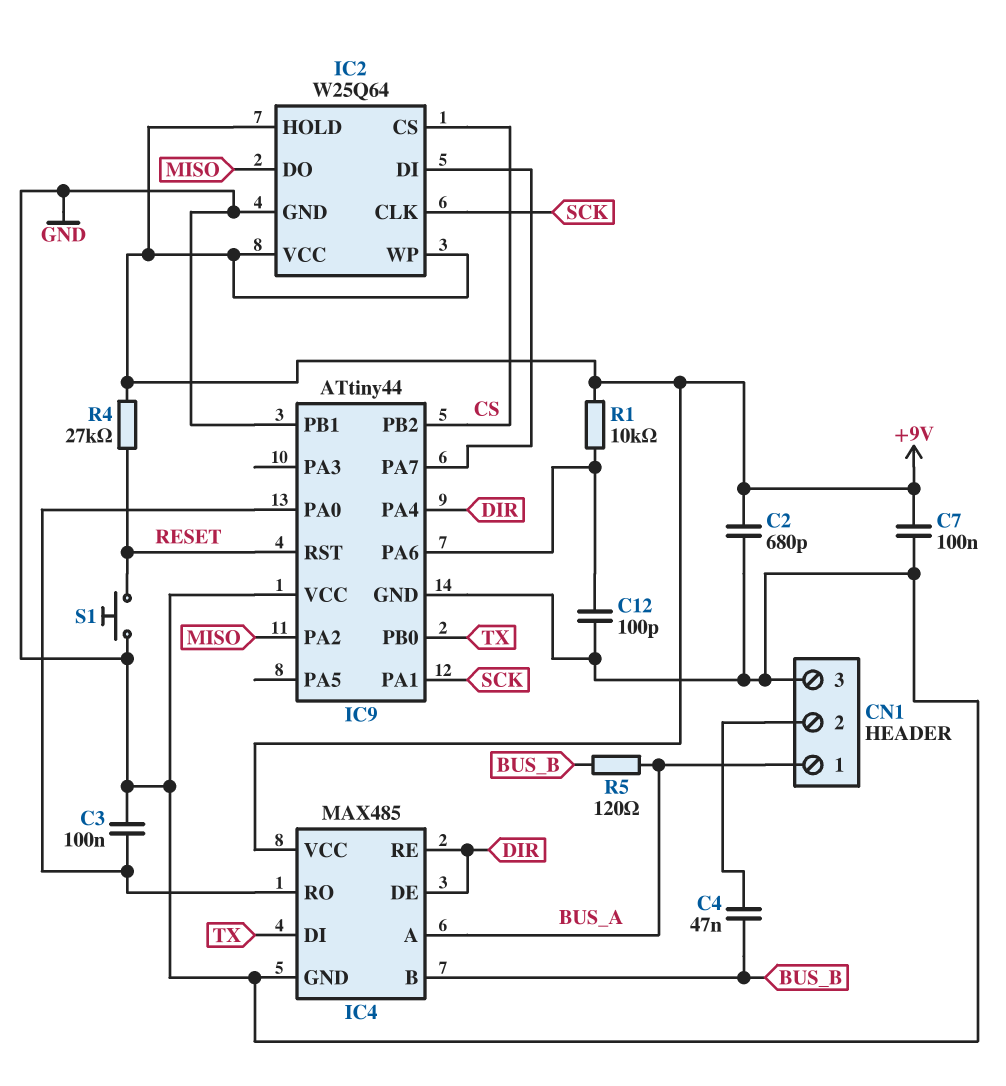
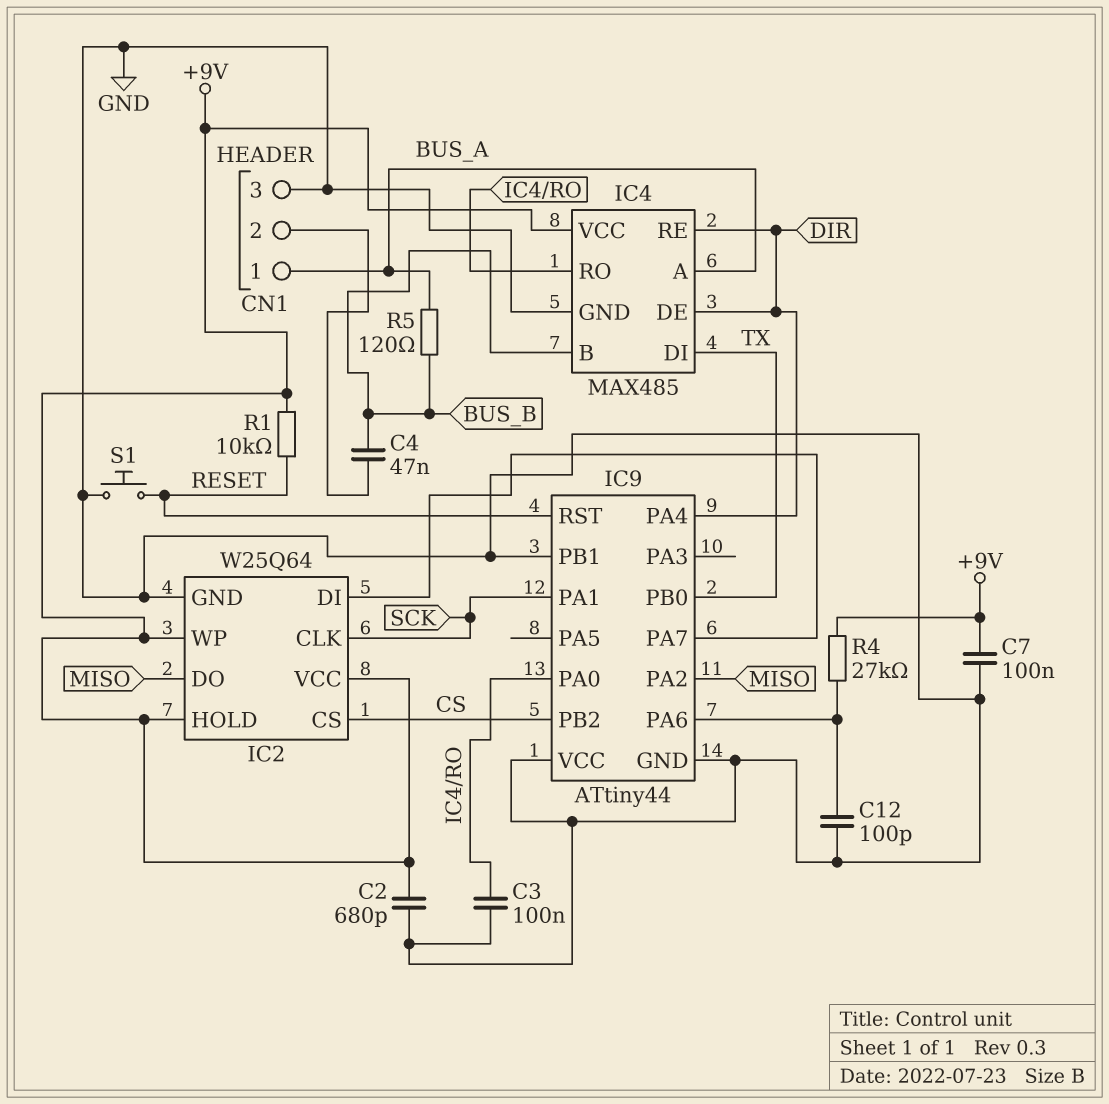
R1: 10k (+9V, IC9/PA6) -> 10k (+9V, RESET)
R4: 27k (+9V, RESET) -> 27k (+9V, IC9/PA6)

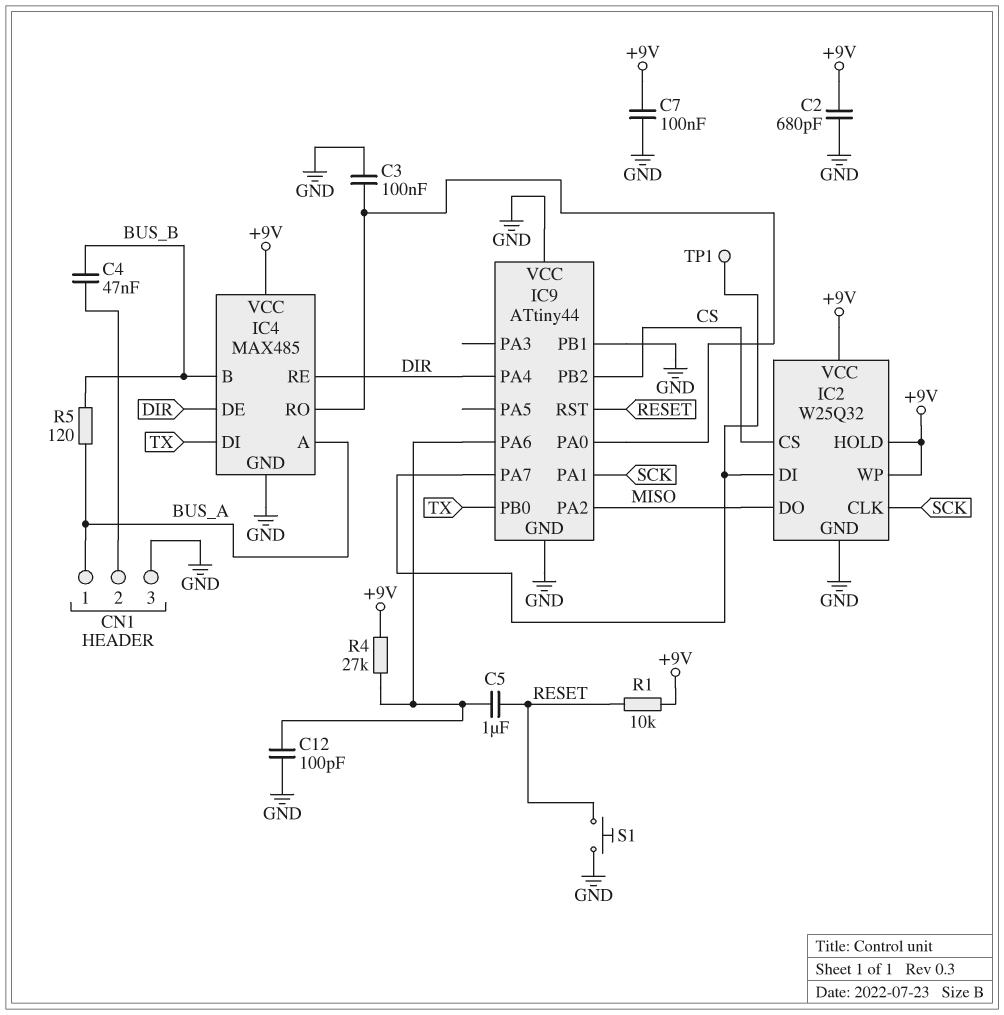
C5: none -> 1uF (IC9/PA6, RESET)
IC2: W25Q64 -> W25Q32
TP1: none -> test point (IC2/DI)

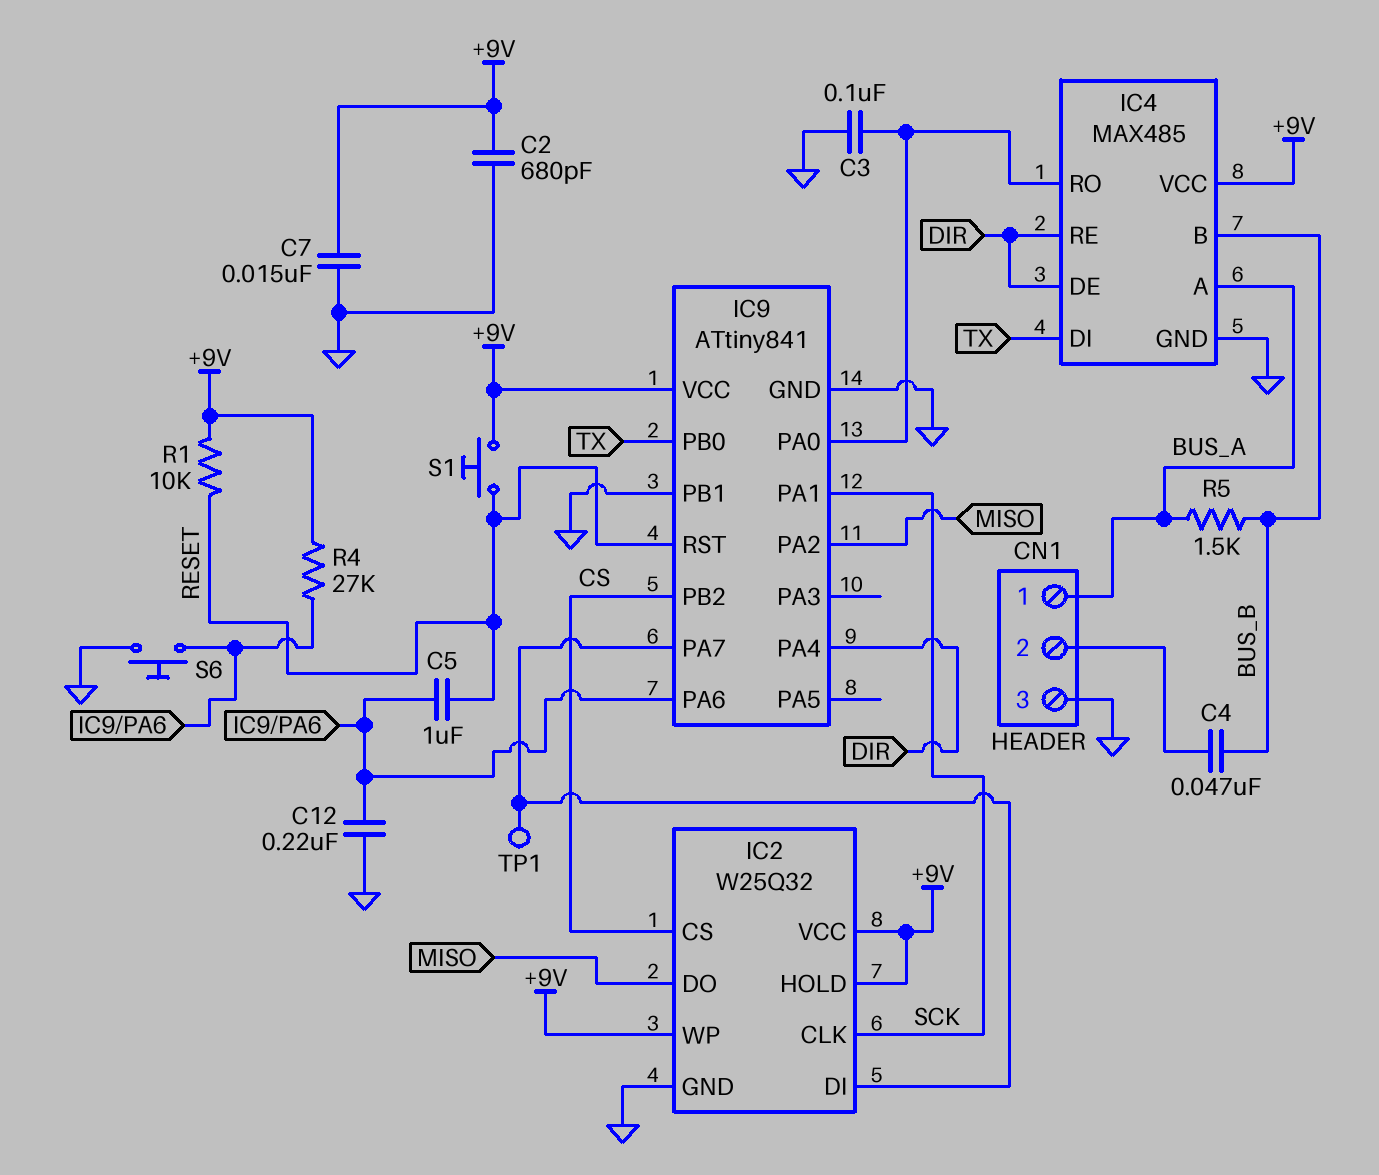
C7: 100nF (+9V, GND) -> 15nF (+9V, GND)
C12: 100pF (GND, IC9/PA6) -> 220nF (GND, IC9/PA6)
IC9: ATtiny44 -> ATtiny841
IC9 pin VCC: GND -> +9V
R5: 120 (BUS_A, BUS_B) -> 1.5k (BUS_A, BUS_B)
S1: button (GND, RESET) -> button (+9V, RESET)
S6: none -> button (GND, IC9/PA6)

